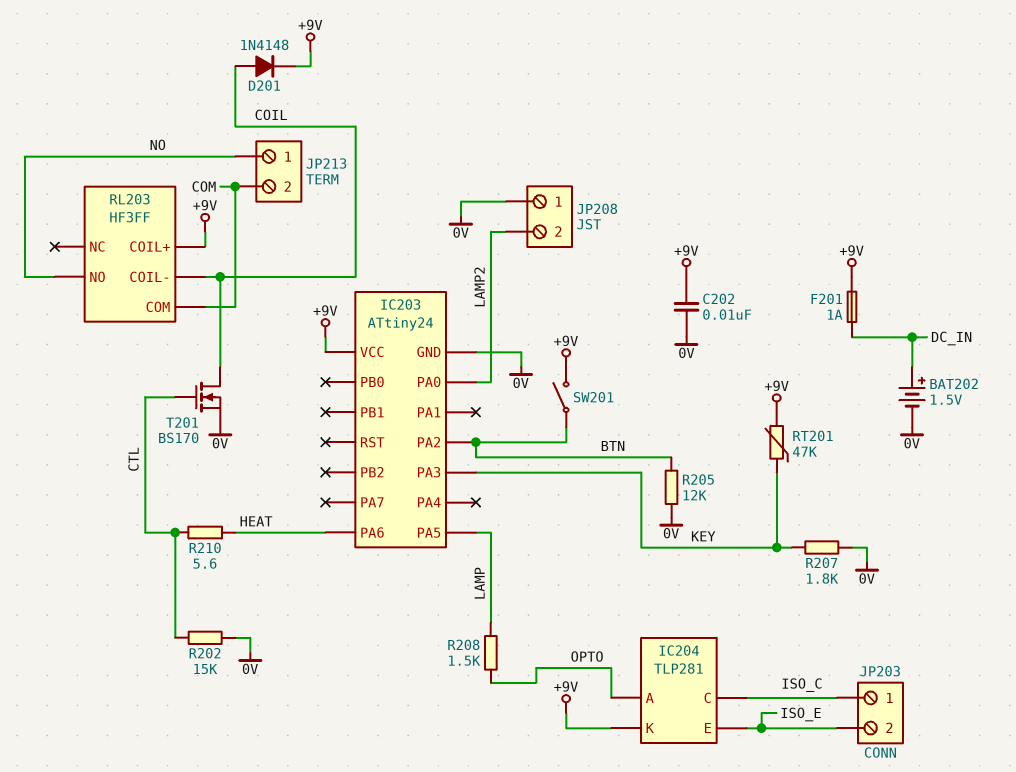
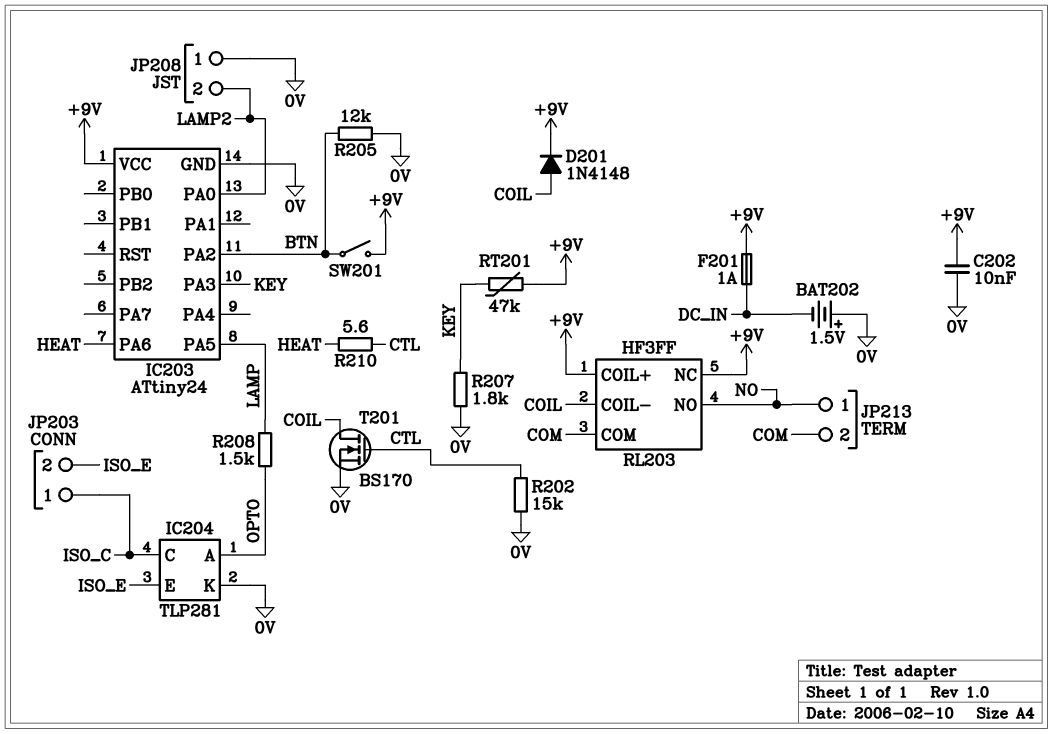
BAT202: 1.5V (plus DC_IN, minus 0V) -> 1.5V (plus 0V, minus DC_IN)
IC204 pin K: +9V -> 0V
RL203 pin NC: none -> +9V

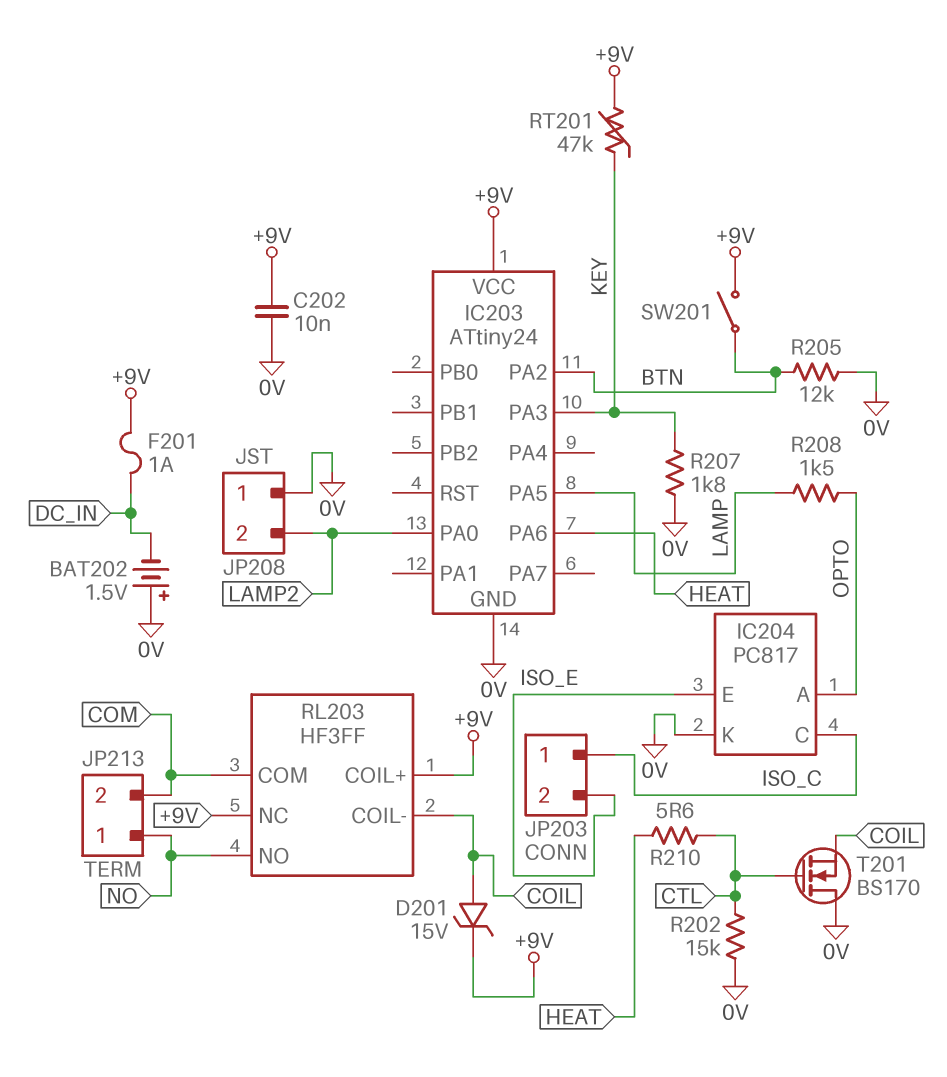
D201: diode 1N4148 (A COIL, K +9V) -> zener 15V (A COIL, K +9V)
IC204: TLP281 -> PC817
T201: NMOS BS170 (G CTL, D COIL, S 0V) -> NMOS BS170 (G CTL, D 0V, S COIL)

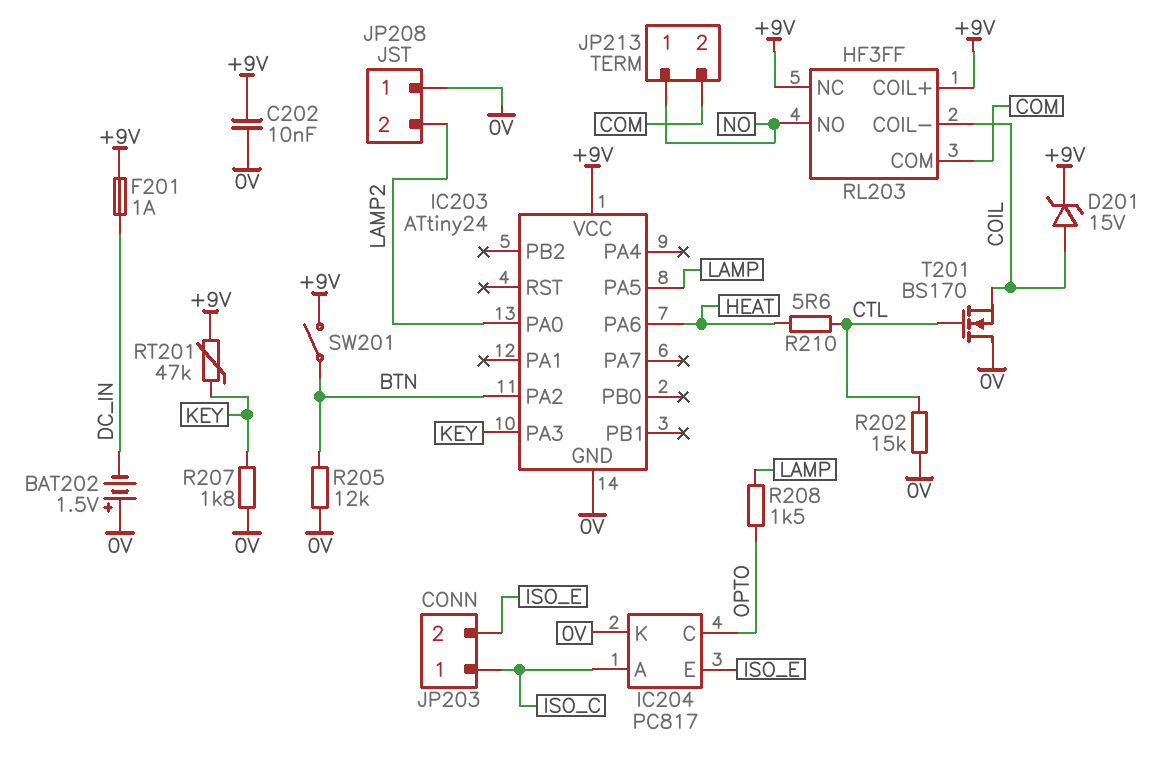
IC204 pin A: OPTO -> ISO_C
IC204 pin C: ISO_C -> OPTO

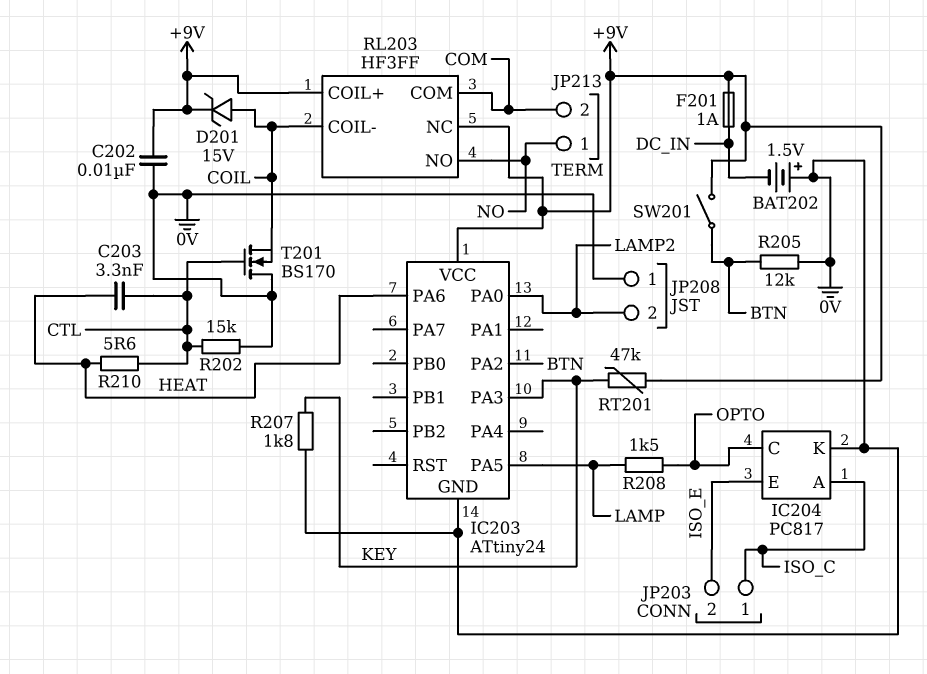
C203: none -> 3.3nF (CTL, HEAT)

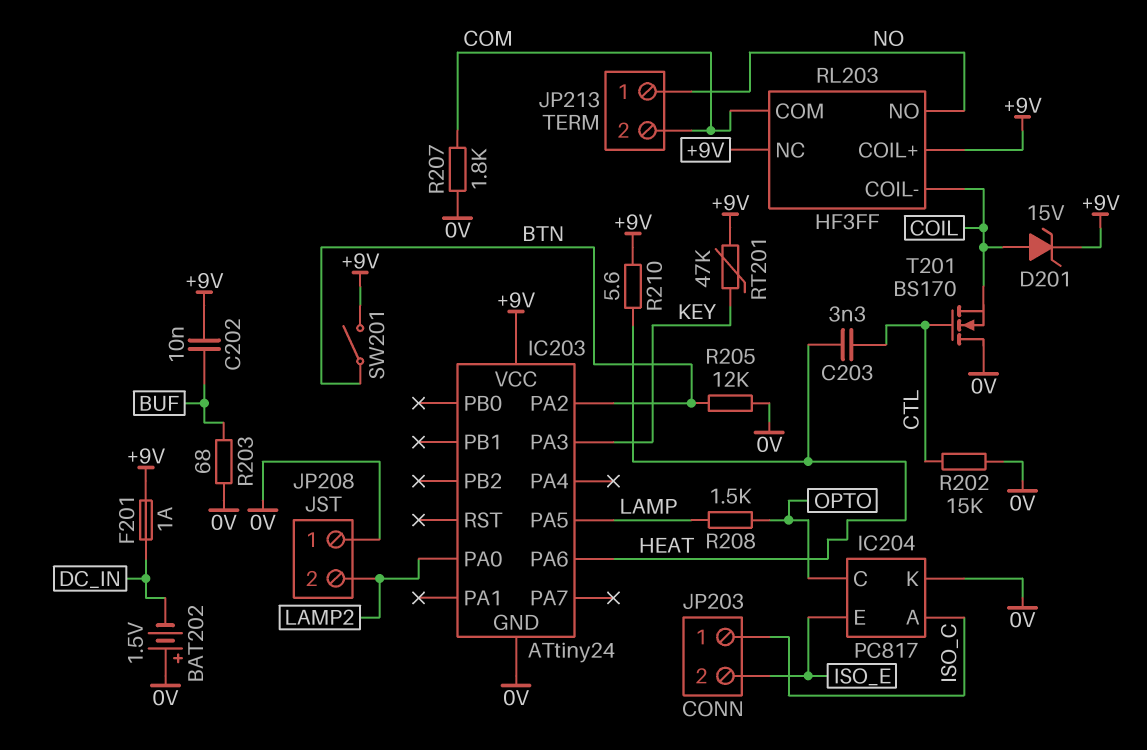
C202: 10nF (+9V, 0V) -> 10nF (+9V, BUF)
R203: none -> 68 (0V, BUF)
R207: 1.8k (0V, KEY) -> 1.8k (0V, COM)
R210: 5.6 (CTL, HEAT) -> 5.6 (+9V, HEAT)

